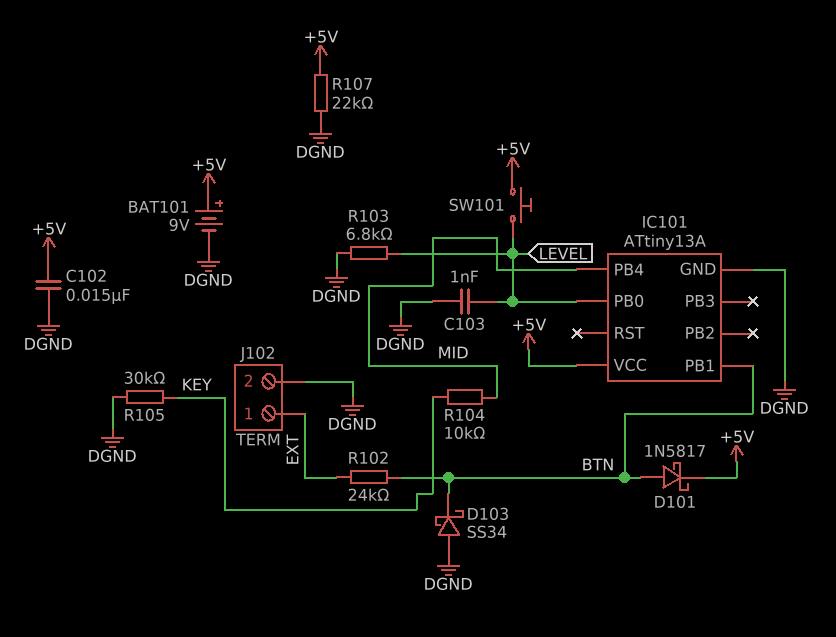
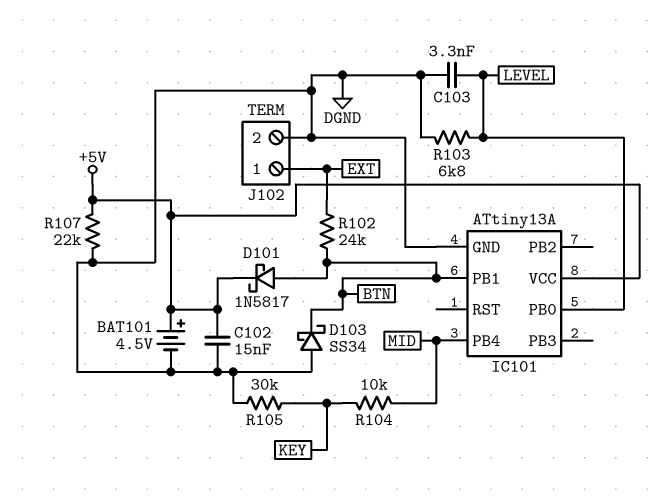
BAT101: 9V (plus +5V, minus DGND) -> 4.5V (plus +5V, minus DGND)
C103: 1nF (DGND, LEVEL) -> 3.3nF (DGND, LEVEL)
SW101: button (+5V, LEVEL) -> none

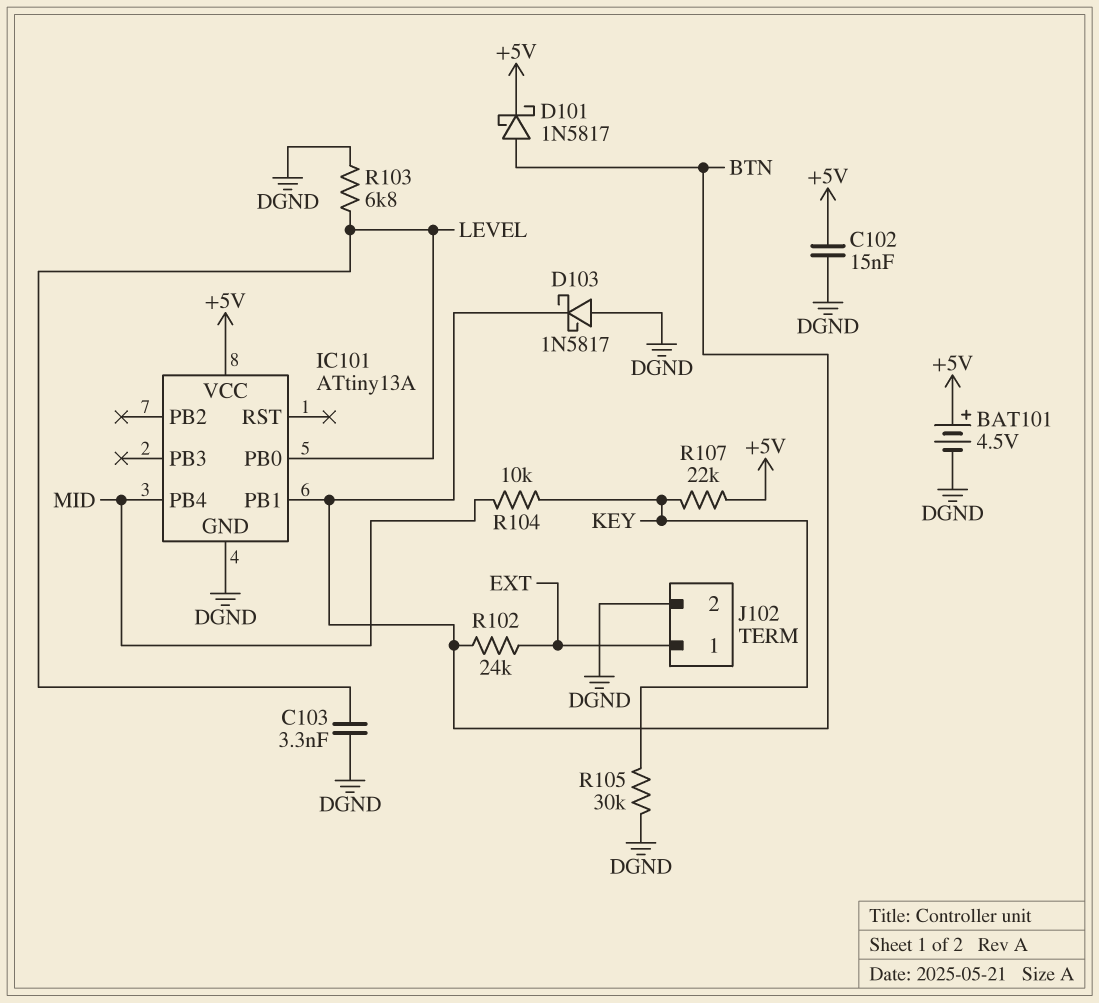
D103: schottky SS34 (A DGND, K BTN) -> schottky 1N5817 (A DGND, K BTN)
R107: 22k (+5V, DGND) -> 22k (+5V, KEY)

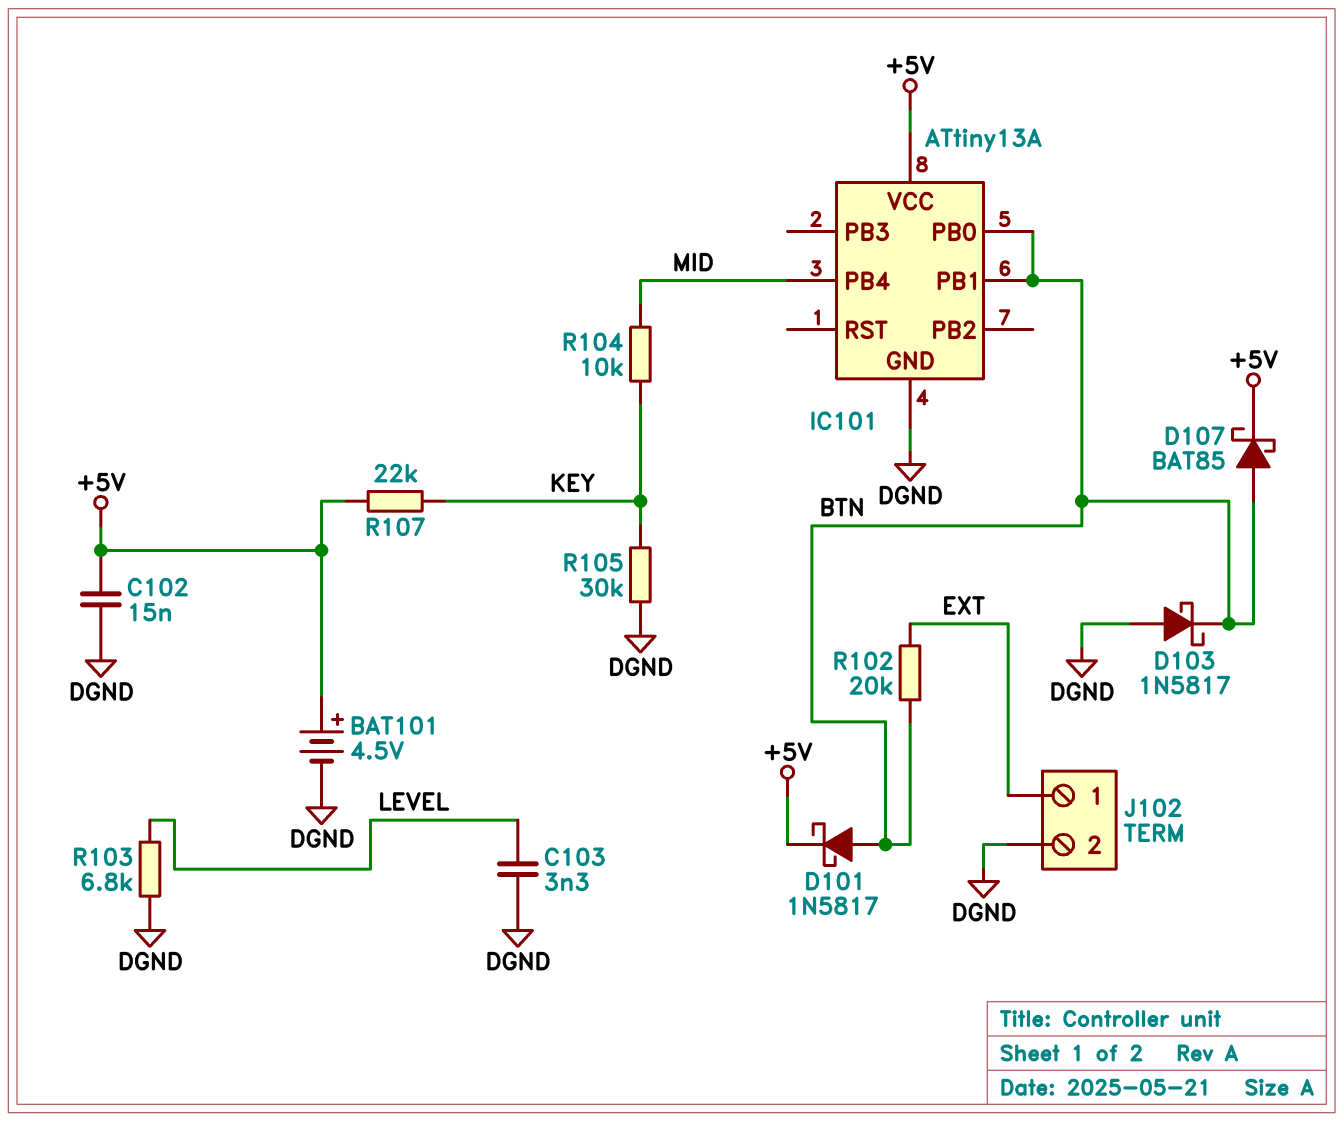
D107: none -> schottky BAT85 (A BTN, K +5V)
IC101 pin PB0: LEVEL -> BTN
R102: 24k (BTN, EXT) -> 20k (BTN, EXT)

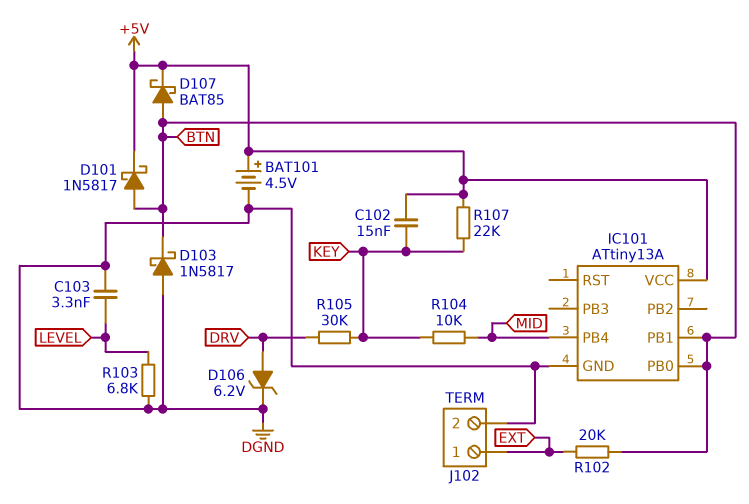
C102: 15nF (+5V, DGND) -> 15nF (+5V, KEY)
D106: none -> zener 6.2V (A DRV, K DGND)
R105: 30k (DGND, KEY) -> 30k (DRV, KEY)

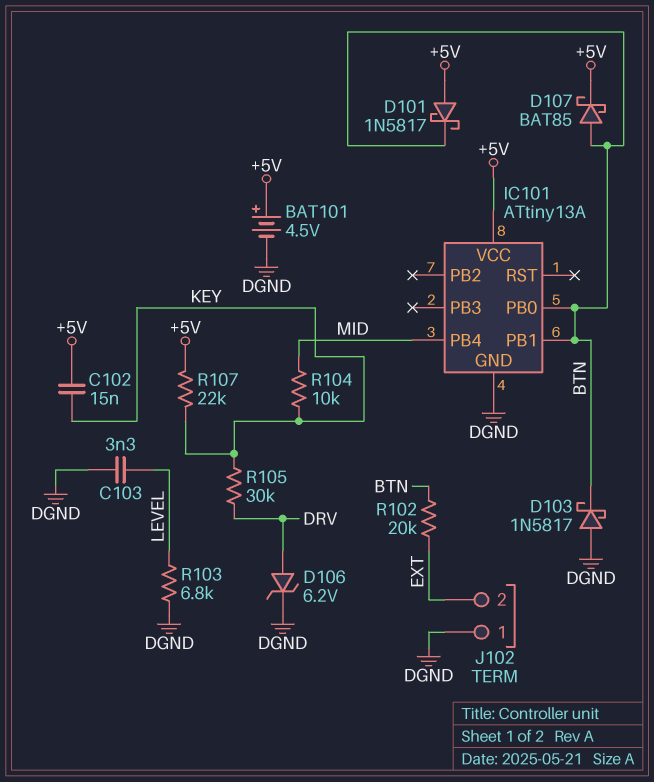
D101: schottky 1N5817 (A BTN, K +5V) -> schottky 1N5817 (A +5V, K BTN)
J102 pin 1: EXT -> DGND
J102 pin 2: DGND -> EXT

